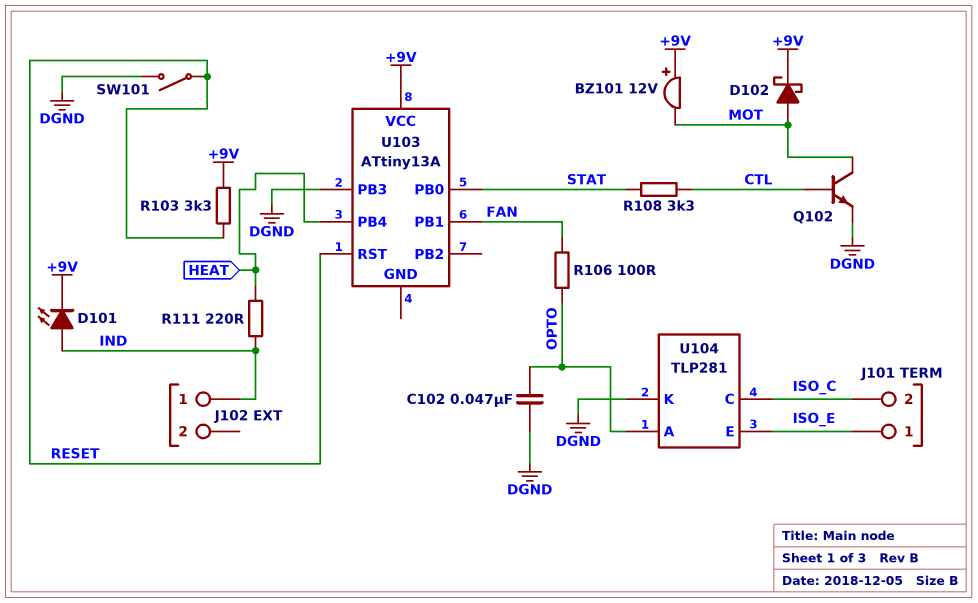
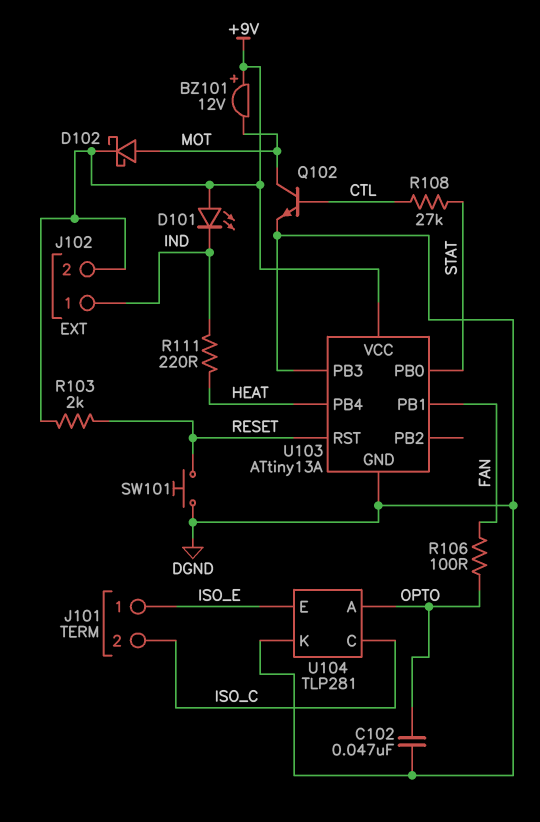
D101: LED (A IND, K +9V) -> LED (A +9V, K IND)
J102 pin 2: none -> +9V
R103: 3.3k (+9V, RESET) -> 2k (+9V, RESET)
R108: 3.3k (CTL, STAT) -> 27k (CTL, STAT)
SW101: switch (DGND, RESET) -> button (DGND, RESET)
U103 pin GND: none -> DGND

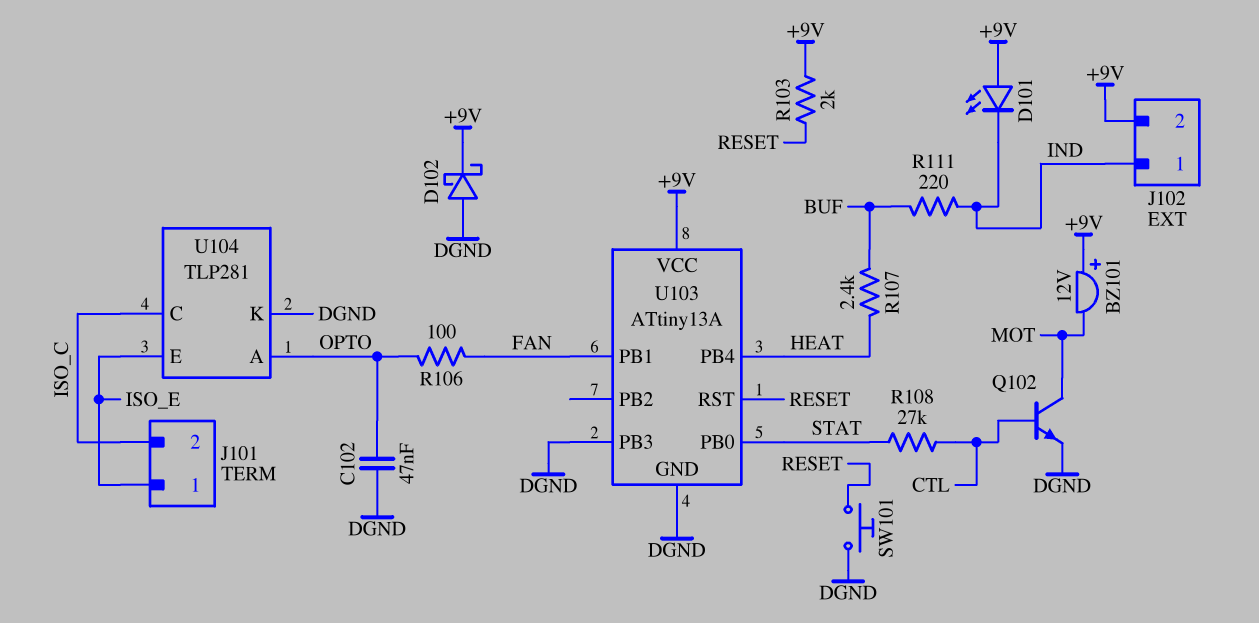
D102: schottky (A MOT, K +9V) -> schottky (A DGND, K +9V)
R107: none -> 2.4k (BUF, HEAT)
R111: 220 (HEAT, IND) -> 220 (BUF, IND)

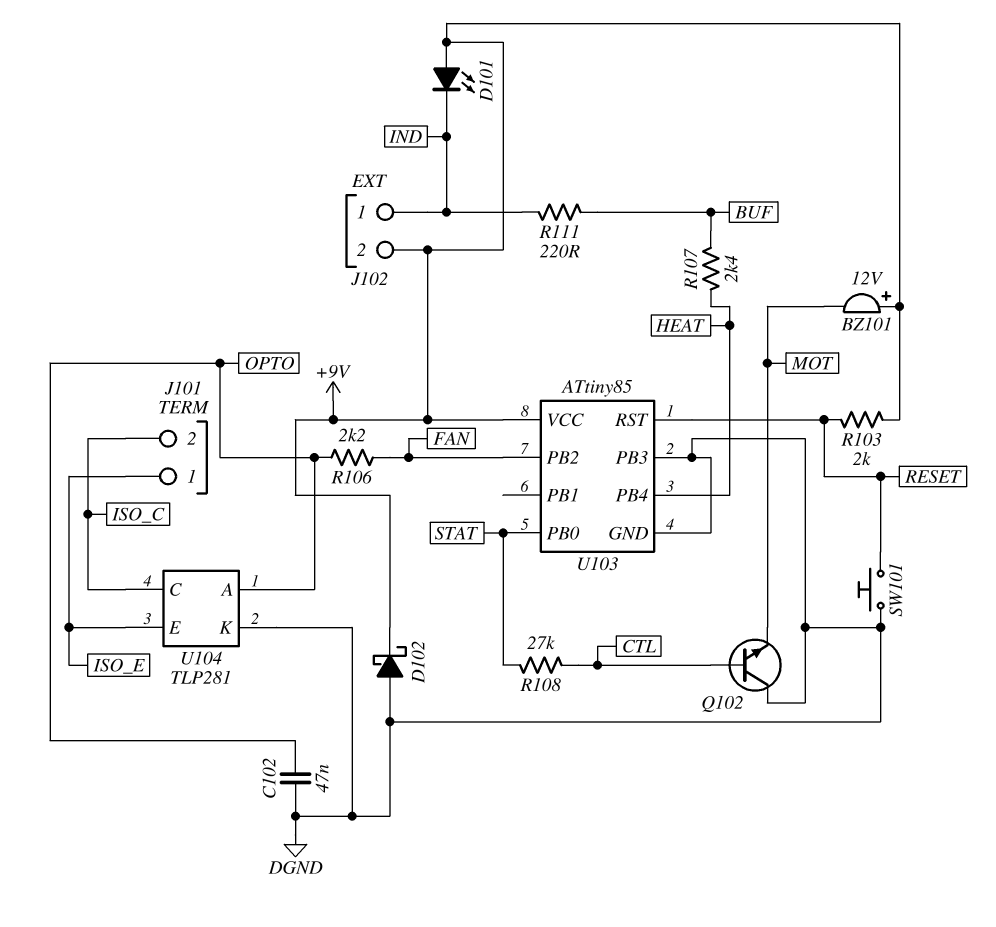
Q102: NPN (B CTL, C MOT, E DGND) -> NPN (B CTL, C DGND, E MOT)
R106: 100 (FAN, OPTO) -> 2.2k (FAN, OPTO)
U103: ATtiny13A -> ATtiny85
U103 pin PB1: FAN -> none
U103 pin PB2: none -> FAN

